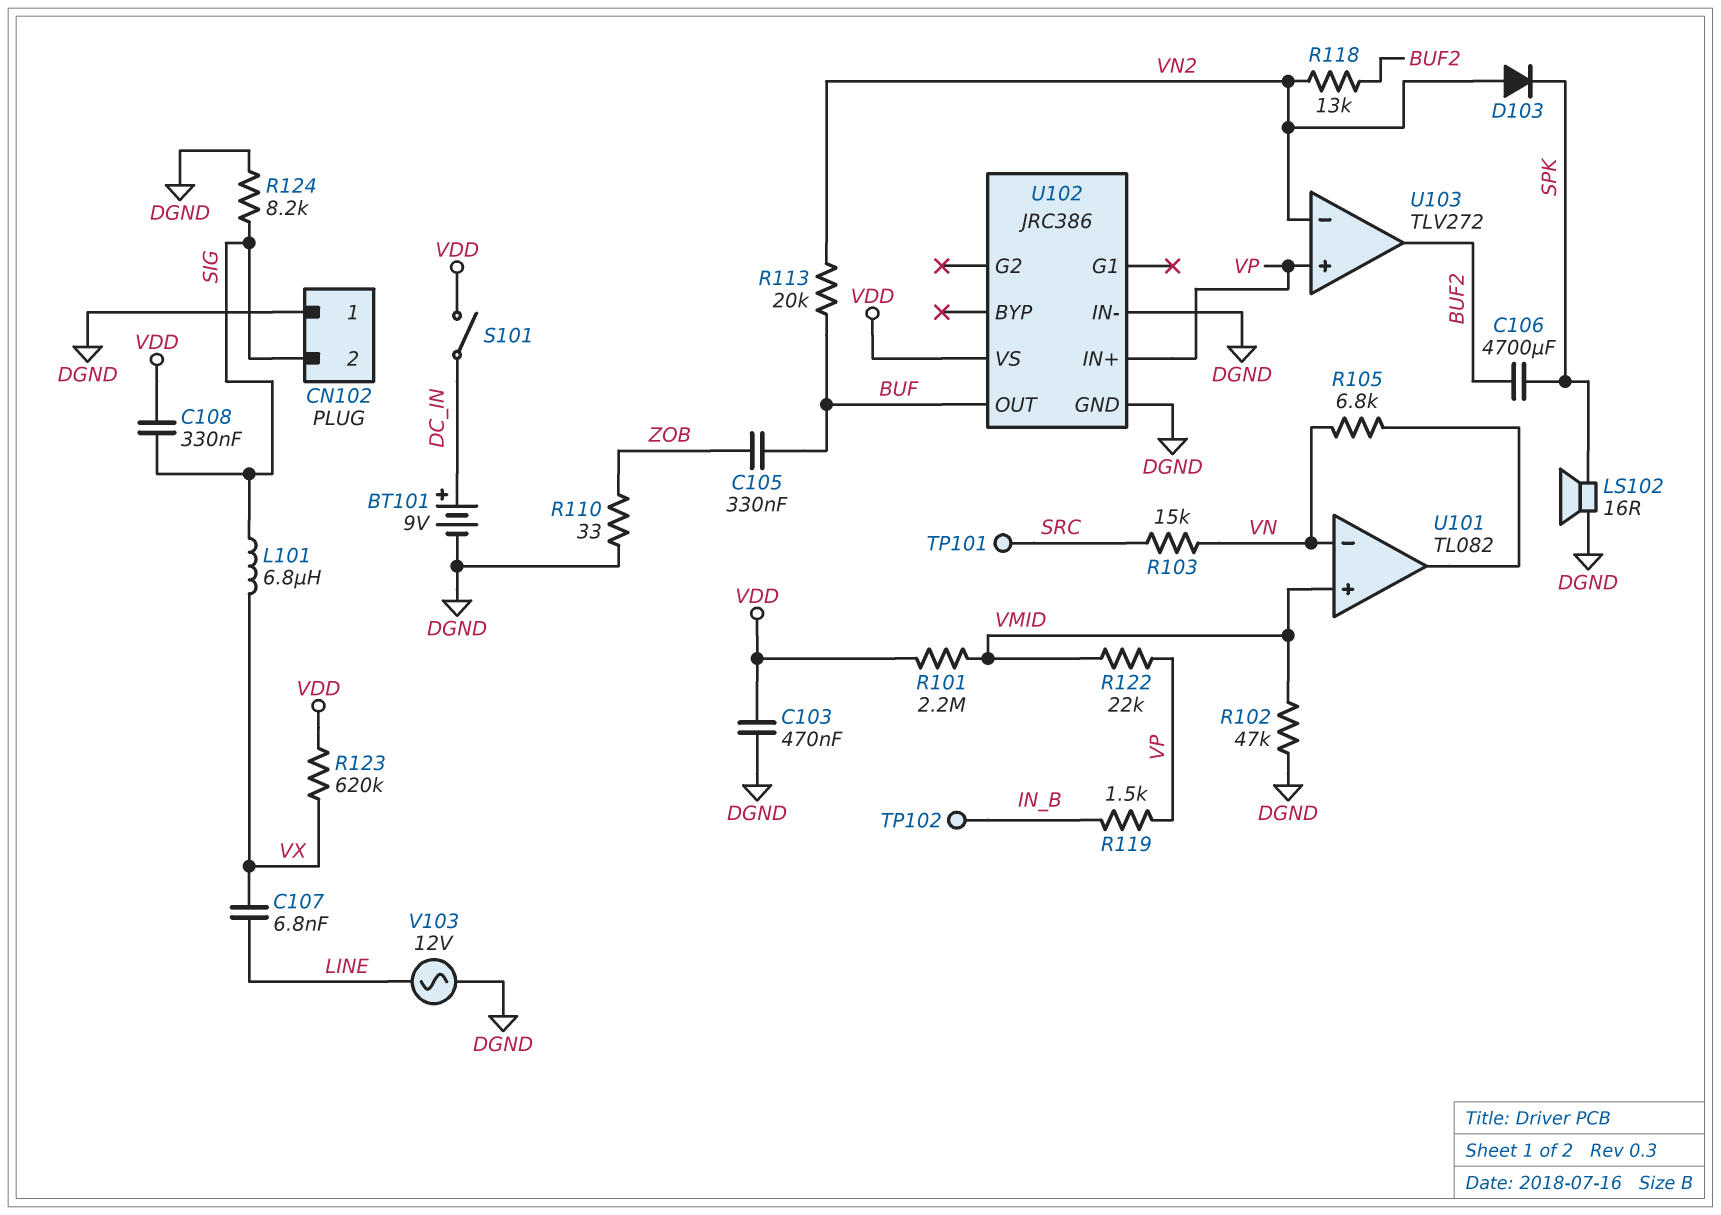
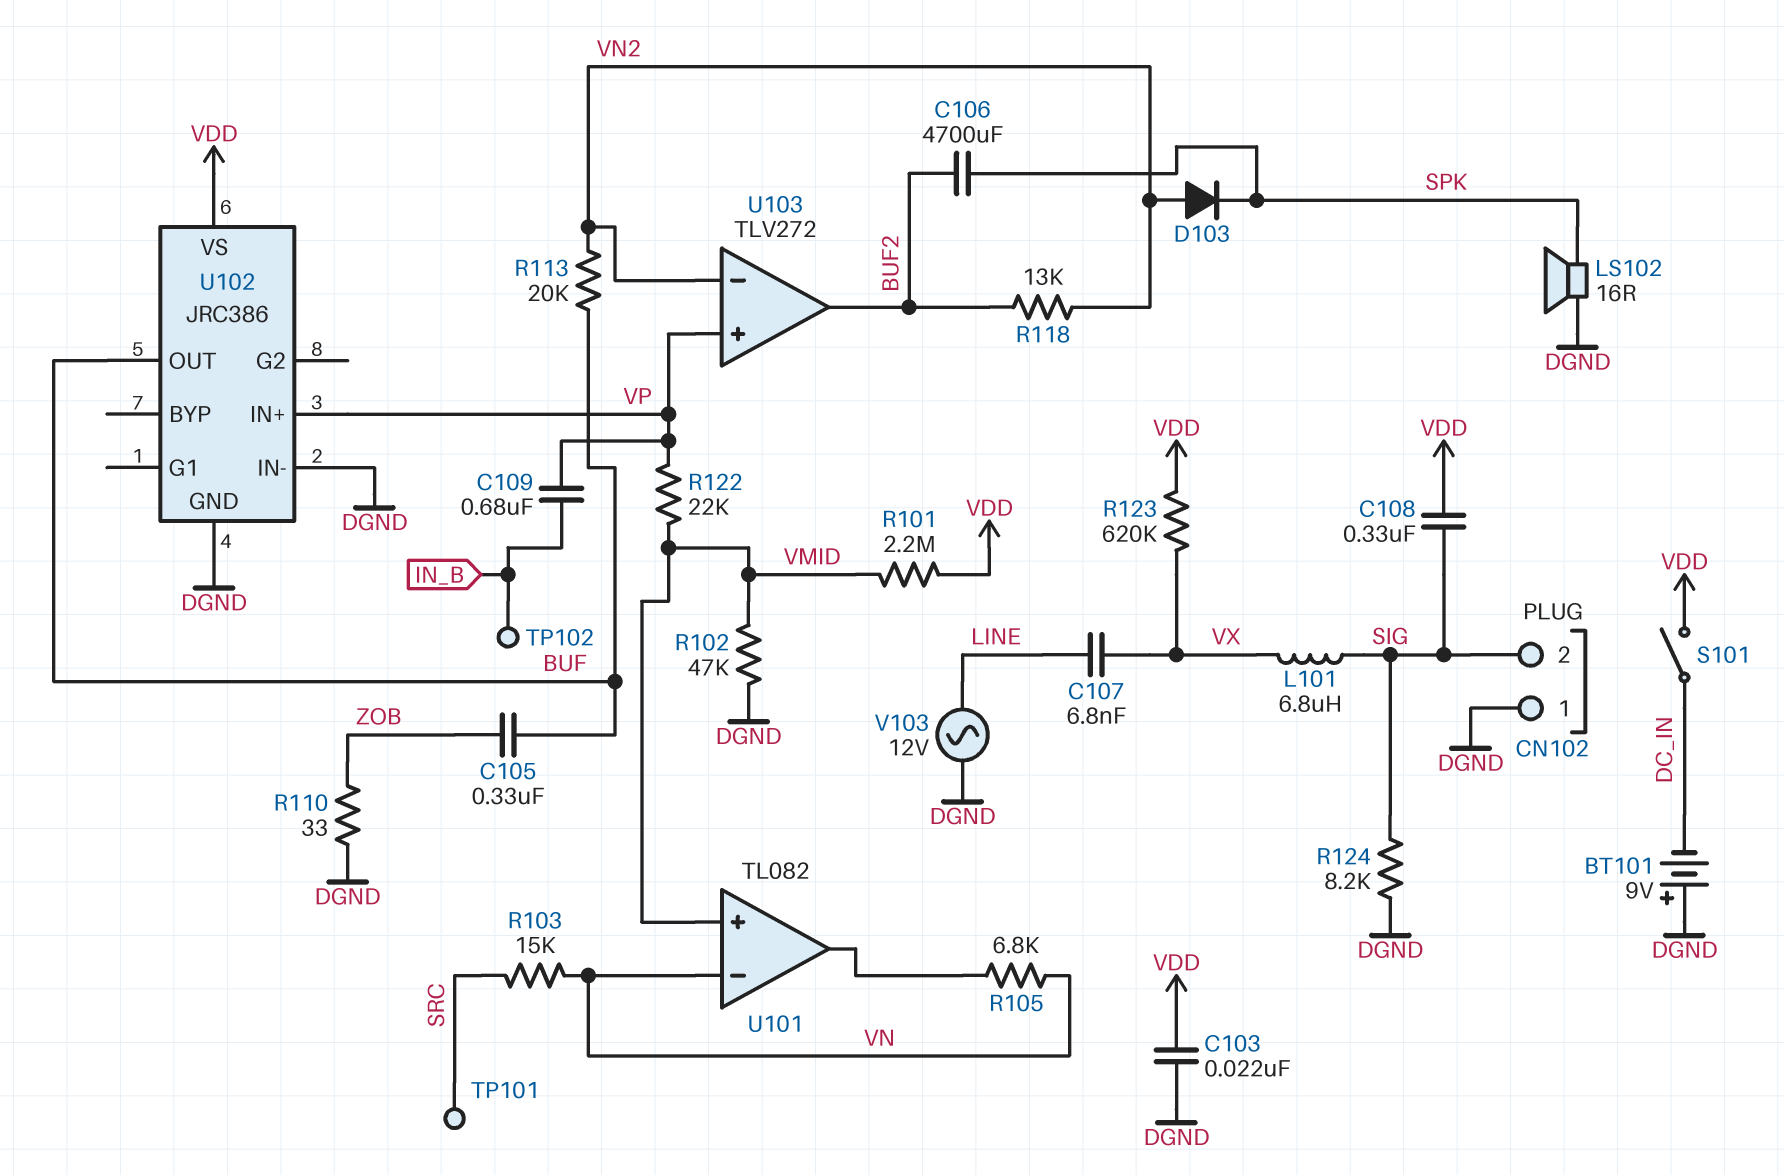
BT101: 9V (plus DC_IN, minus DGND) -> 9V (plus DGND, minus DC_IN)
C103: 470nF (DGND, VDD) -> 22nF (DGND, VDD)
C109: none -> 680nF (IN_B, VP)
R119: 1.5k (IN_B, VP) -> none

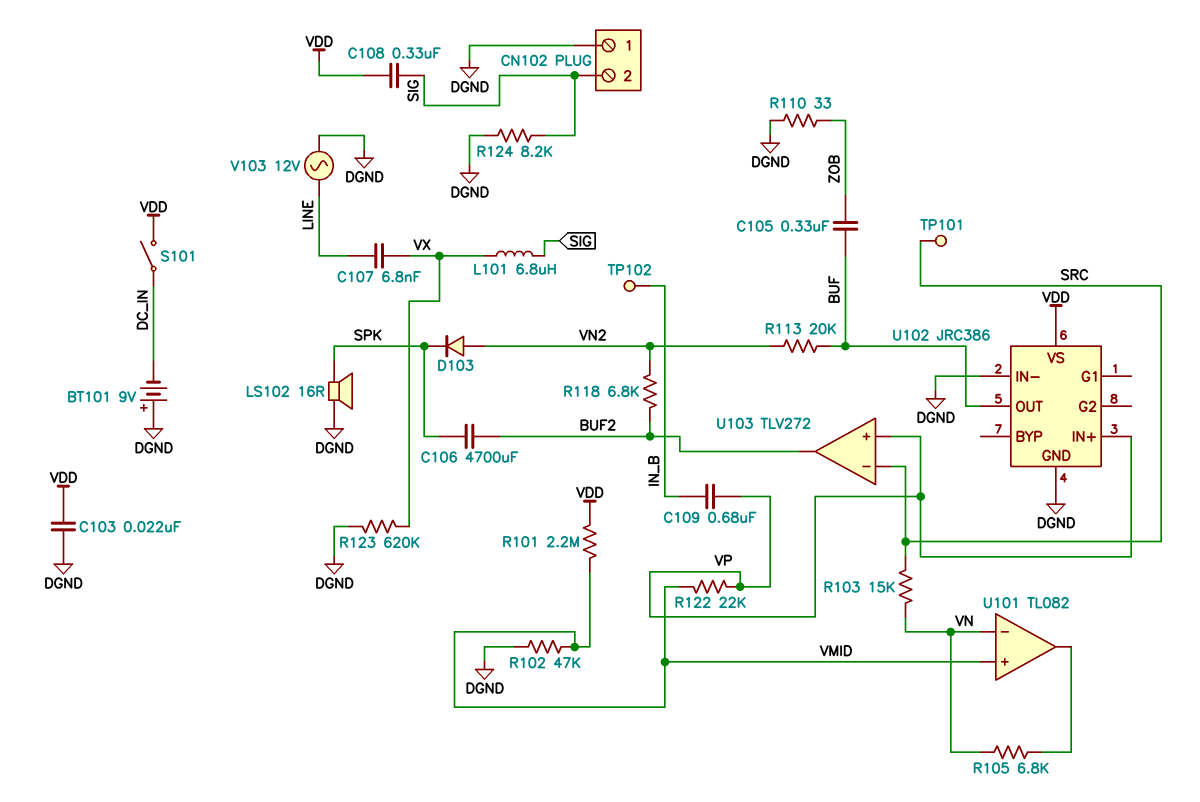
R118: 13k (BUF2, VN2) -> 6.8k (BUF2, VN2)
R123: 620k (VDD, VX) -> 620k (DGND, VX)
U103 pin in-: VN2 -> SRC

